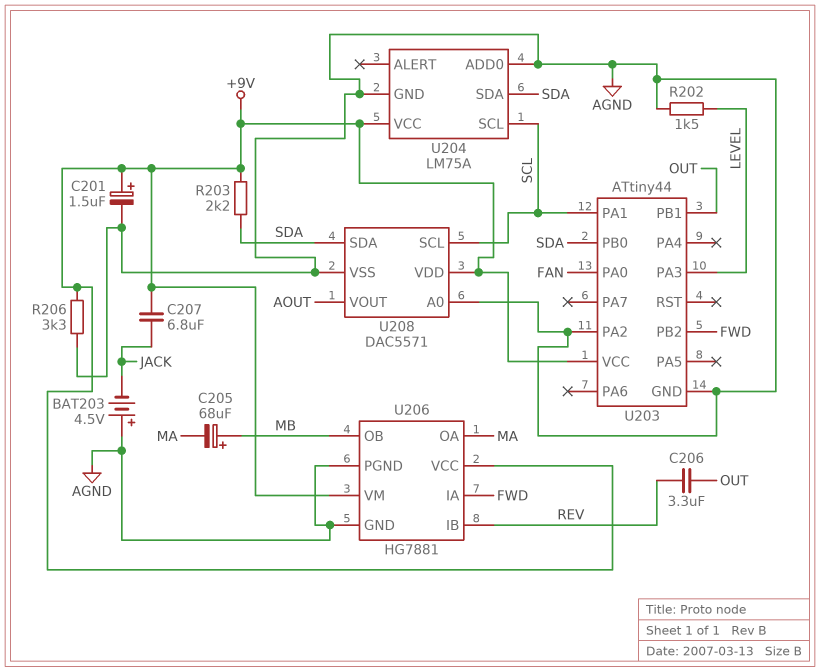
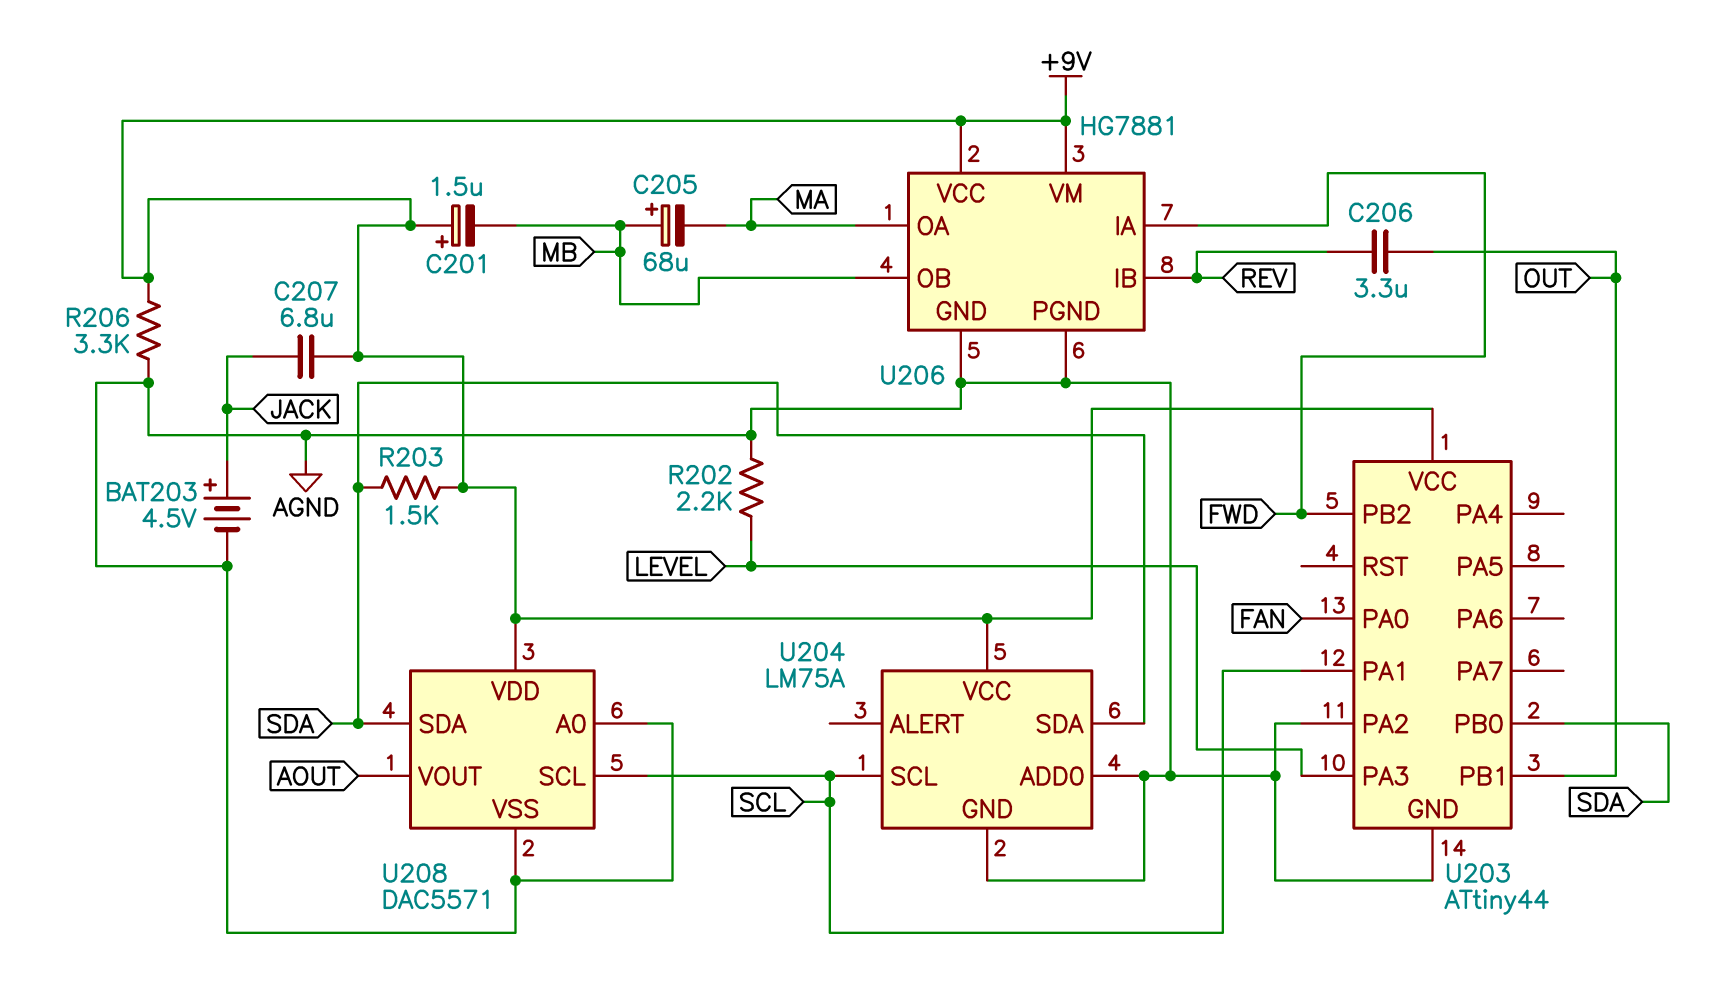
BAT203: 4.5V (plus AGND, minus JACK) -> 4.5V (plus JACK, minus AGND)
C201: 1.5uF (plus +9V, minus AGND) -> 1.5uF (plus +9V, minus MB)
R202: 1.5k (AGND, LEVEL) -> 2.2k (AGND, LEVEL)
R203: 2.2k (+9V, SDA) -> 1.5k (+9V, SDA)

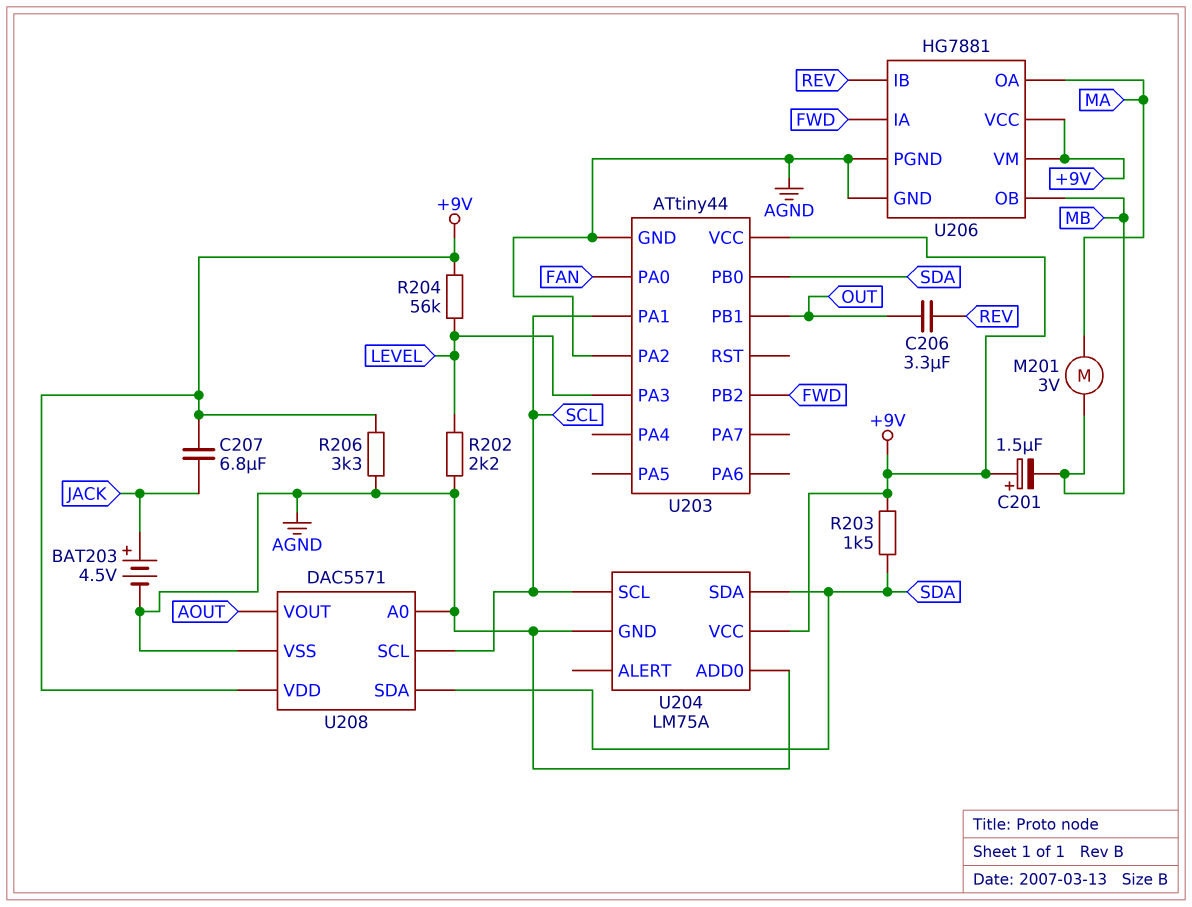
C205: 68uF (plus MB, minus MA) -> none
M201: none -> motor 3V (MA, MB)
R204: none -> 56k (+9V, LEVEL)

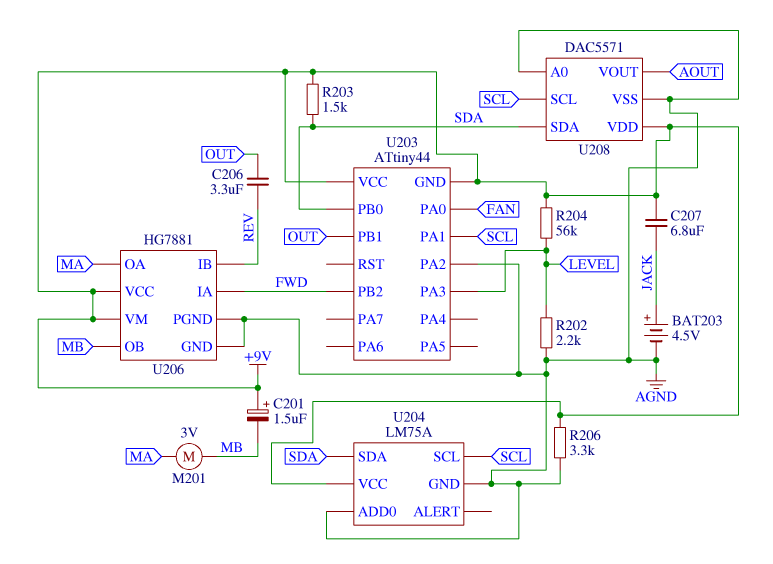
U203 pin GND: AGND -> +9V

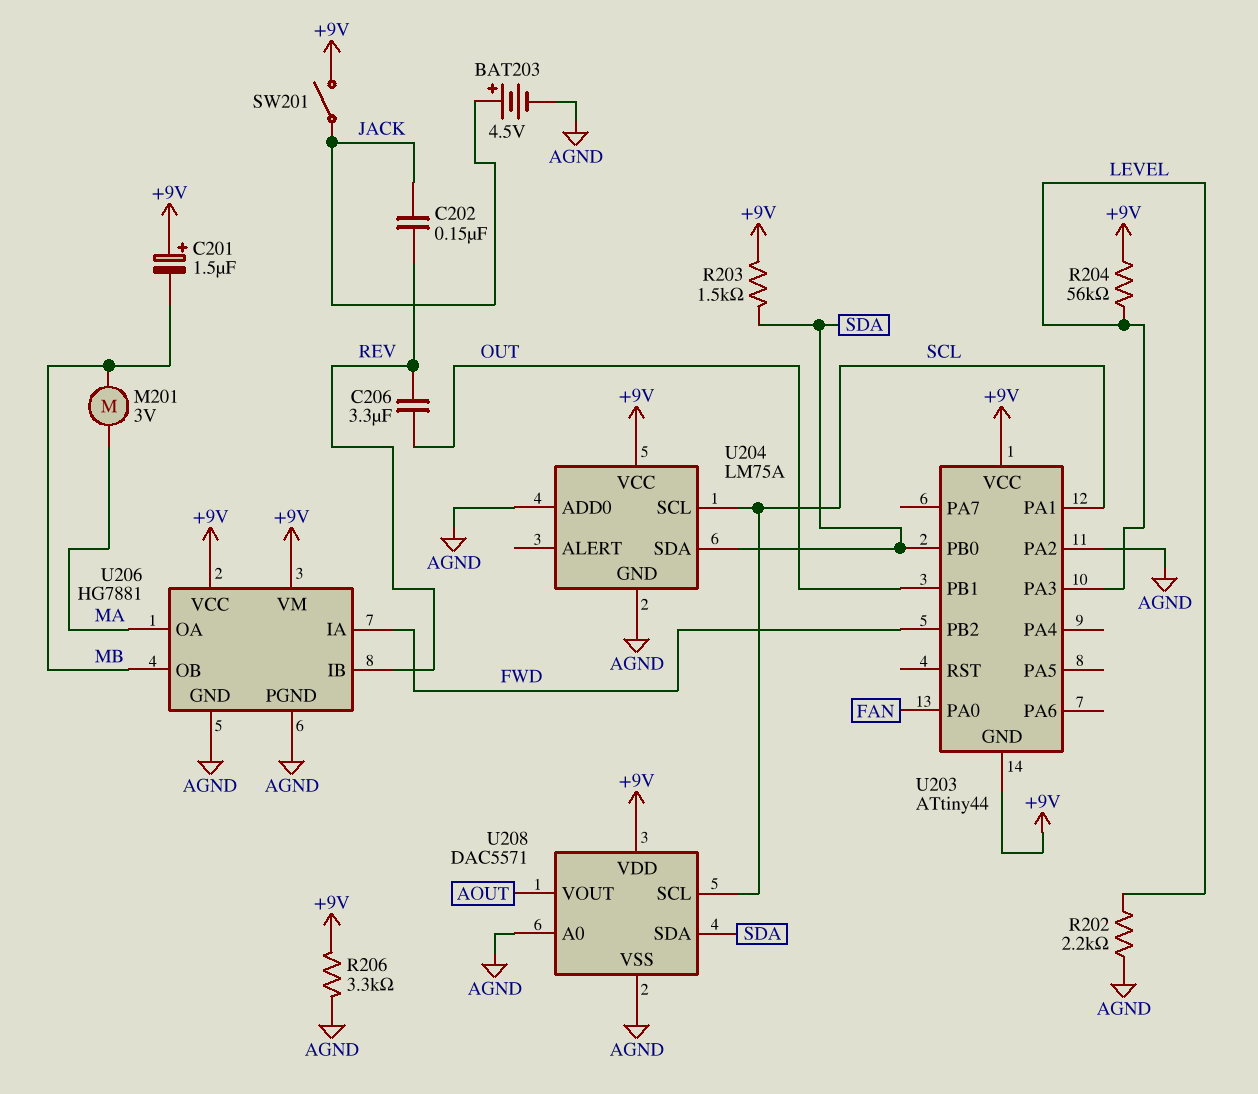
C202: none -> 150nF (JACK, REV)
C207: 6.8uF (+9V, JACK) -> none
SW201: none -> switch (+9V, JACK)

